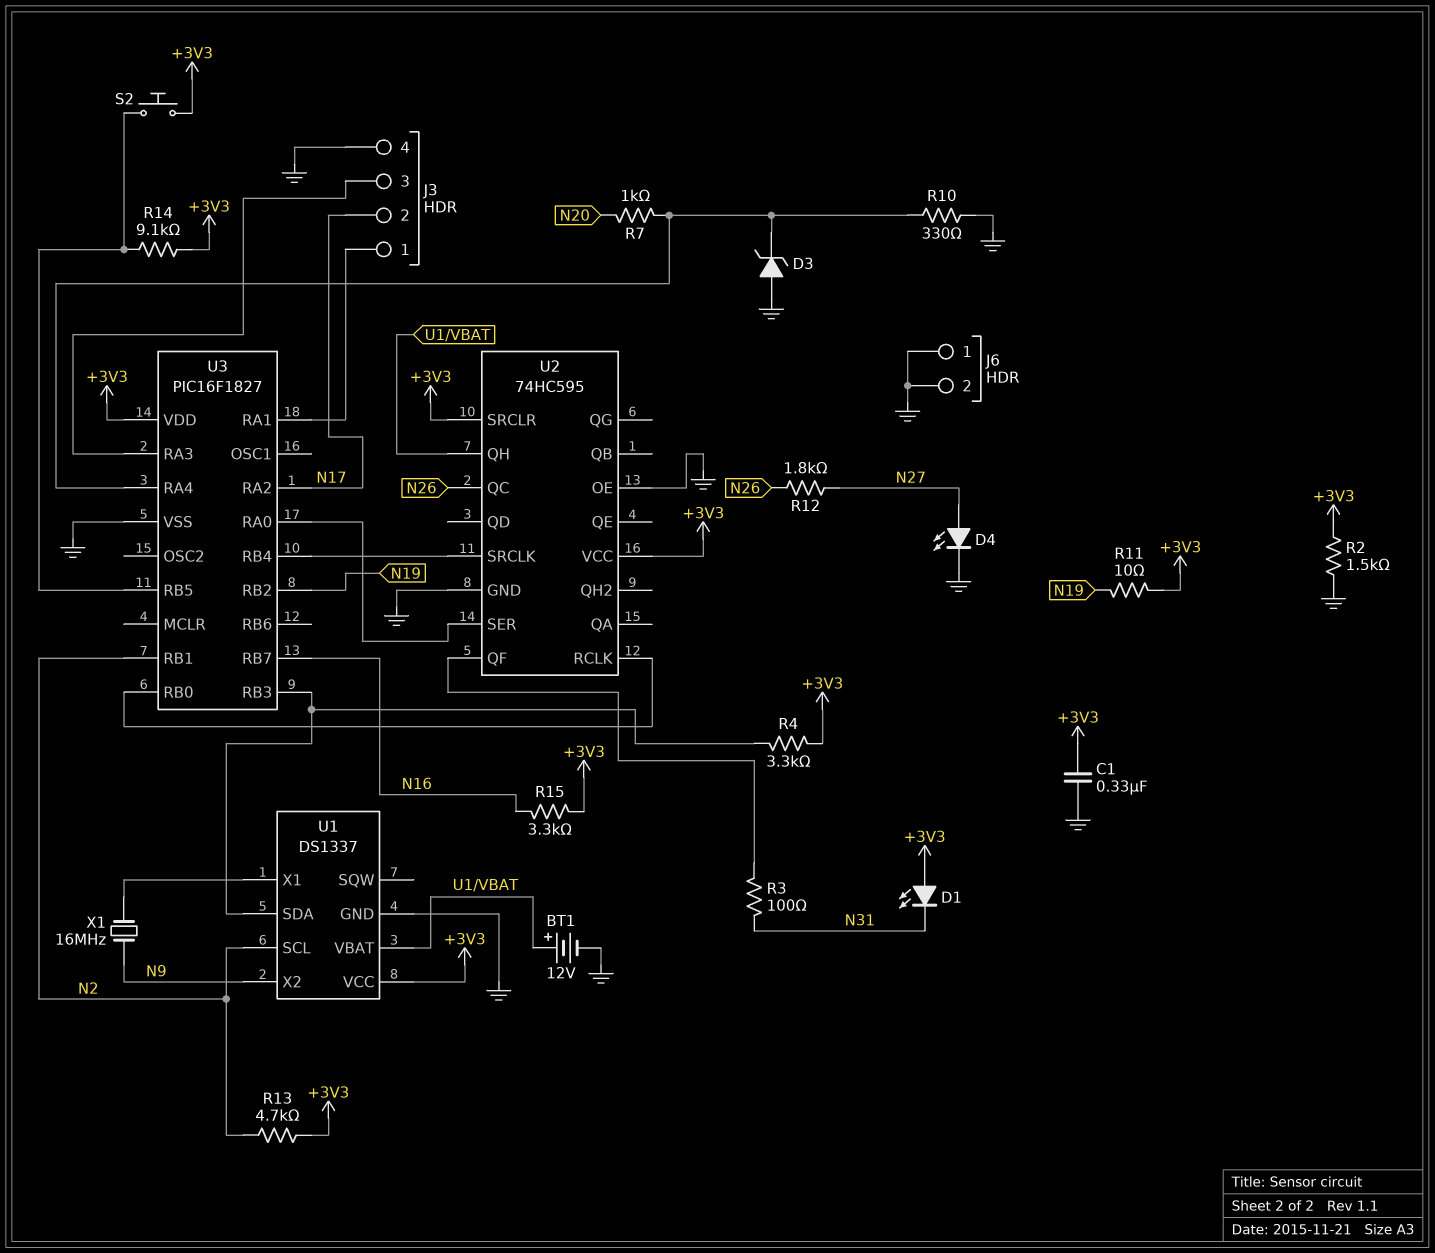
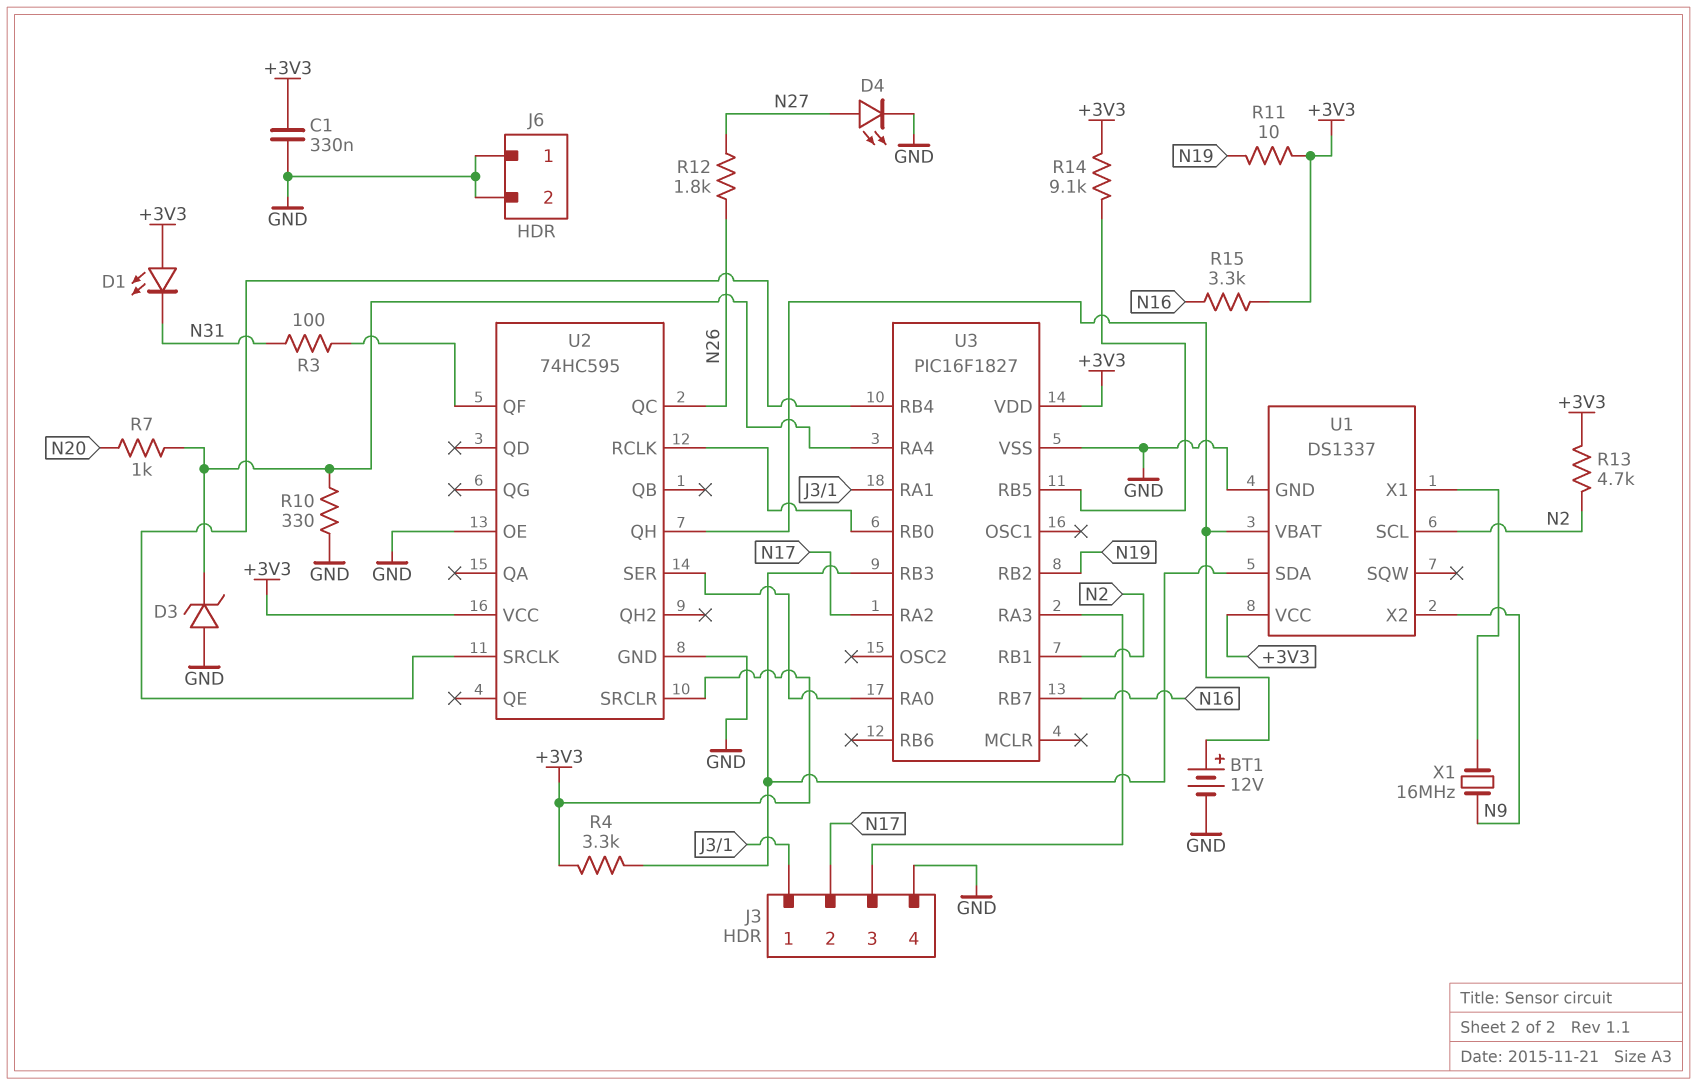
R2: 1.5k (+3V3, GND) -> none
S2: button (+3V3, U3/RB5) -> none

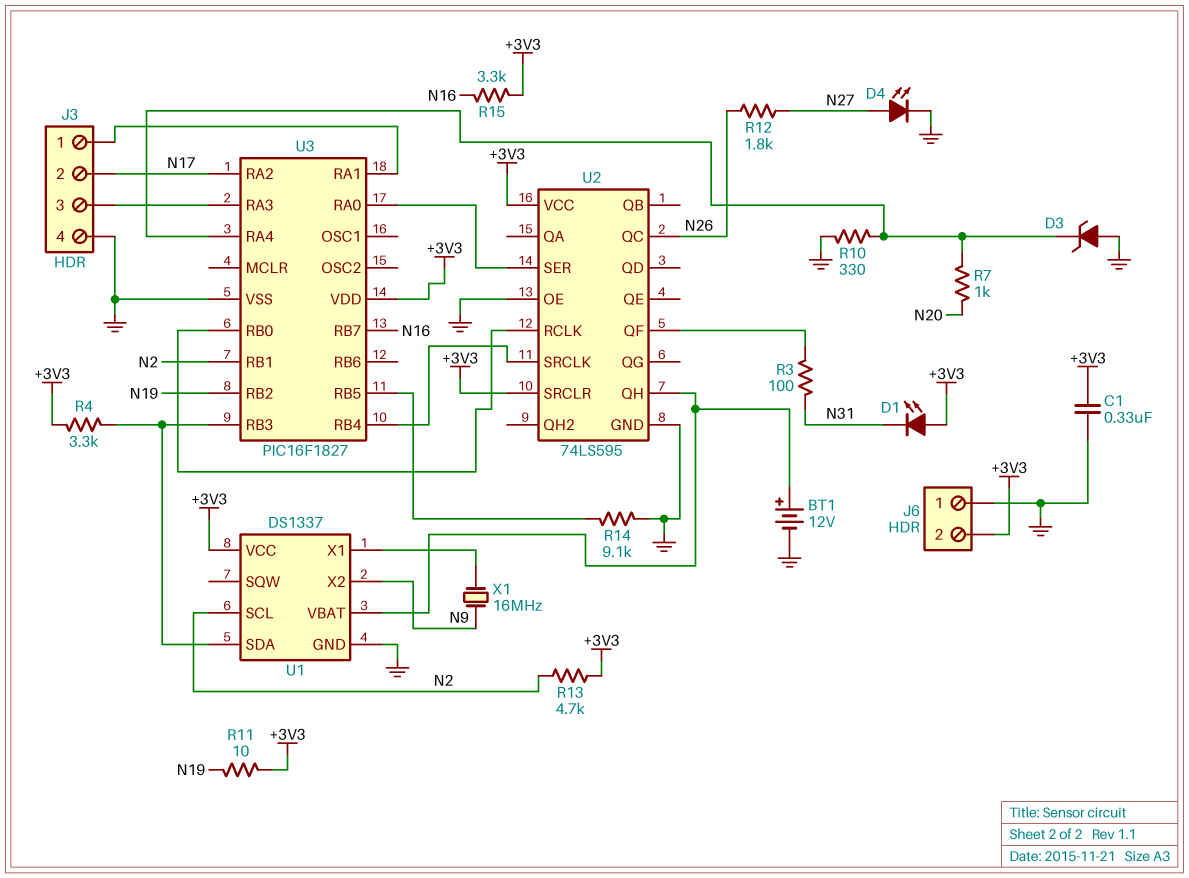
J6 pin 2: GND -> +3V3
R14: 9.1k (+3V3, U3/RB5) -> 9.1k (GND, U3/RB5)
U2: 74HC595 -> 74LS595

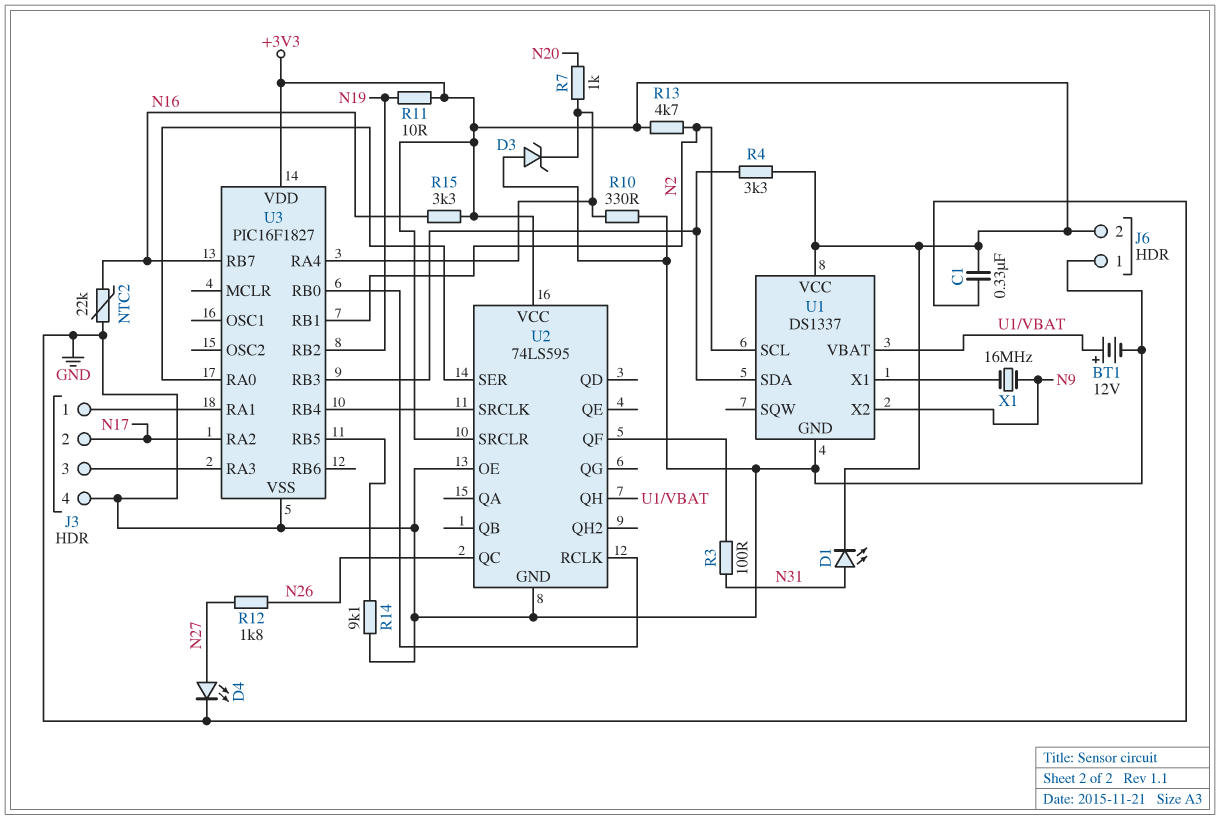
D1: LED (A +3V3, K N31) -> LED (A N31, K +3V3)
NTC2: none -> 22k (GND, N16)

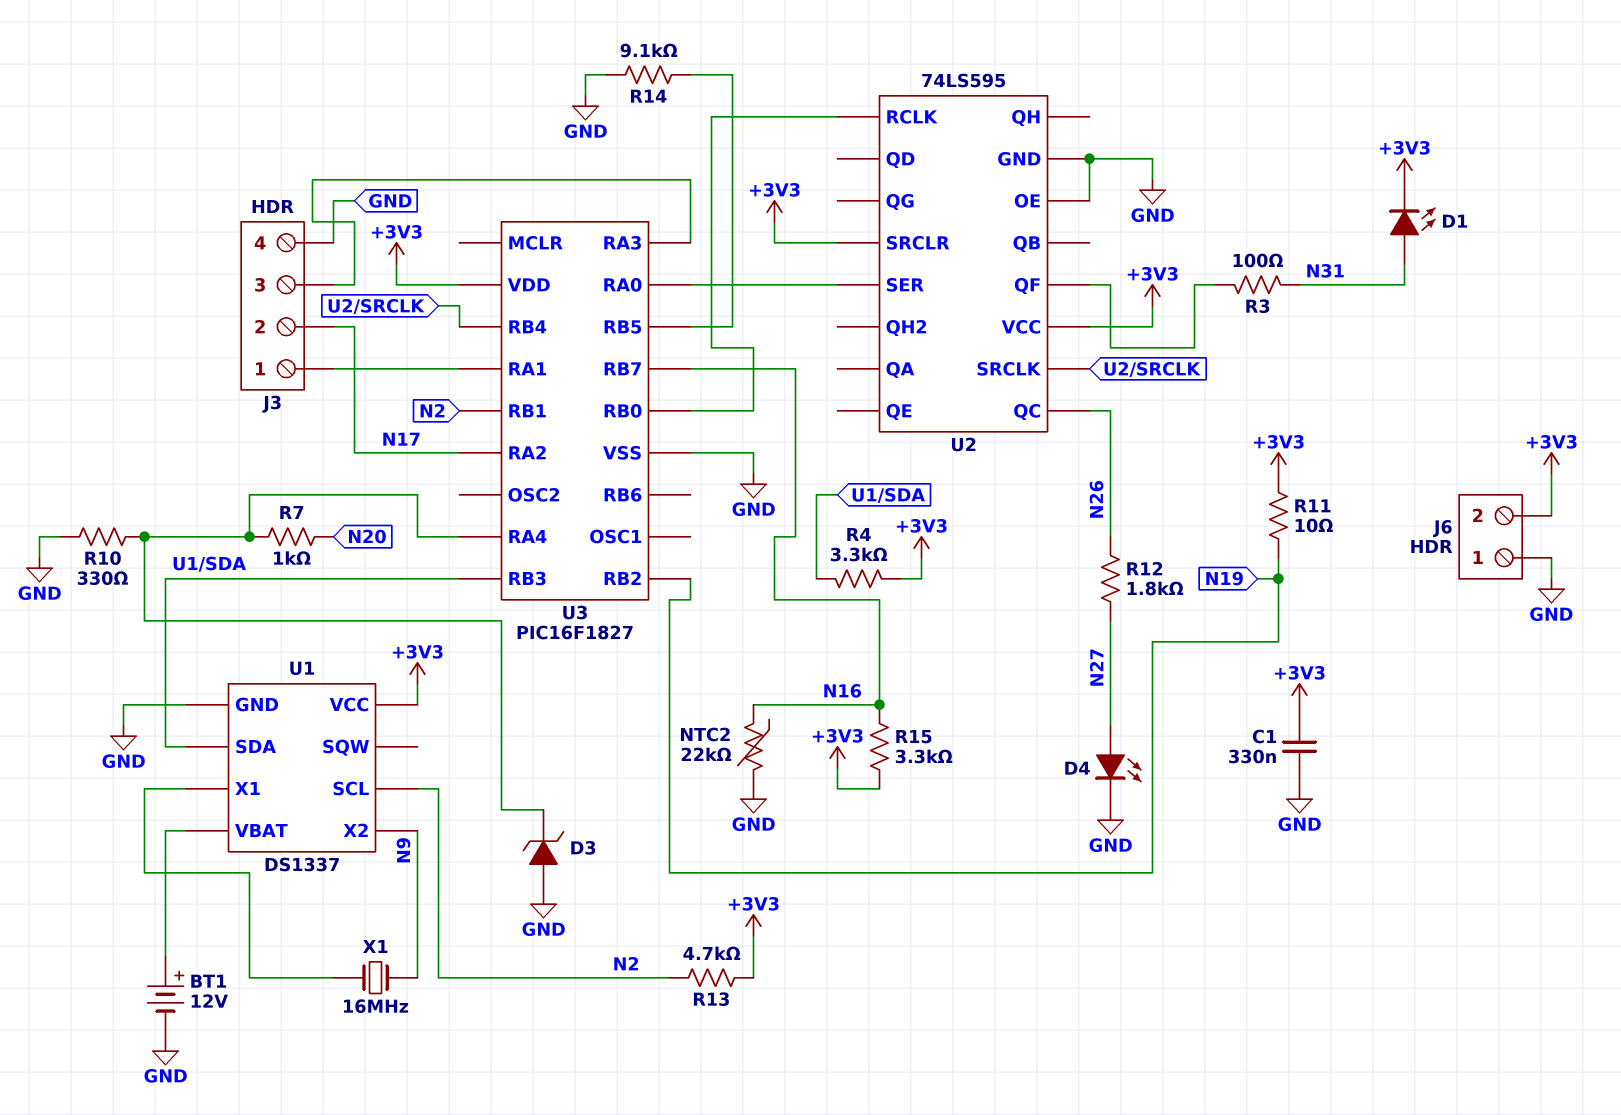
U2 pin QH: U1/VBAT -> none

